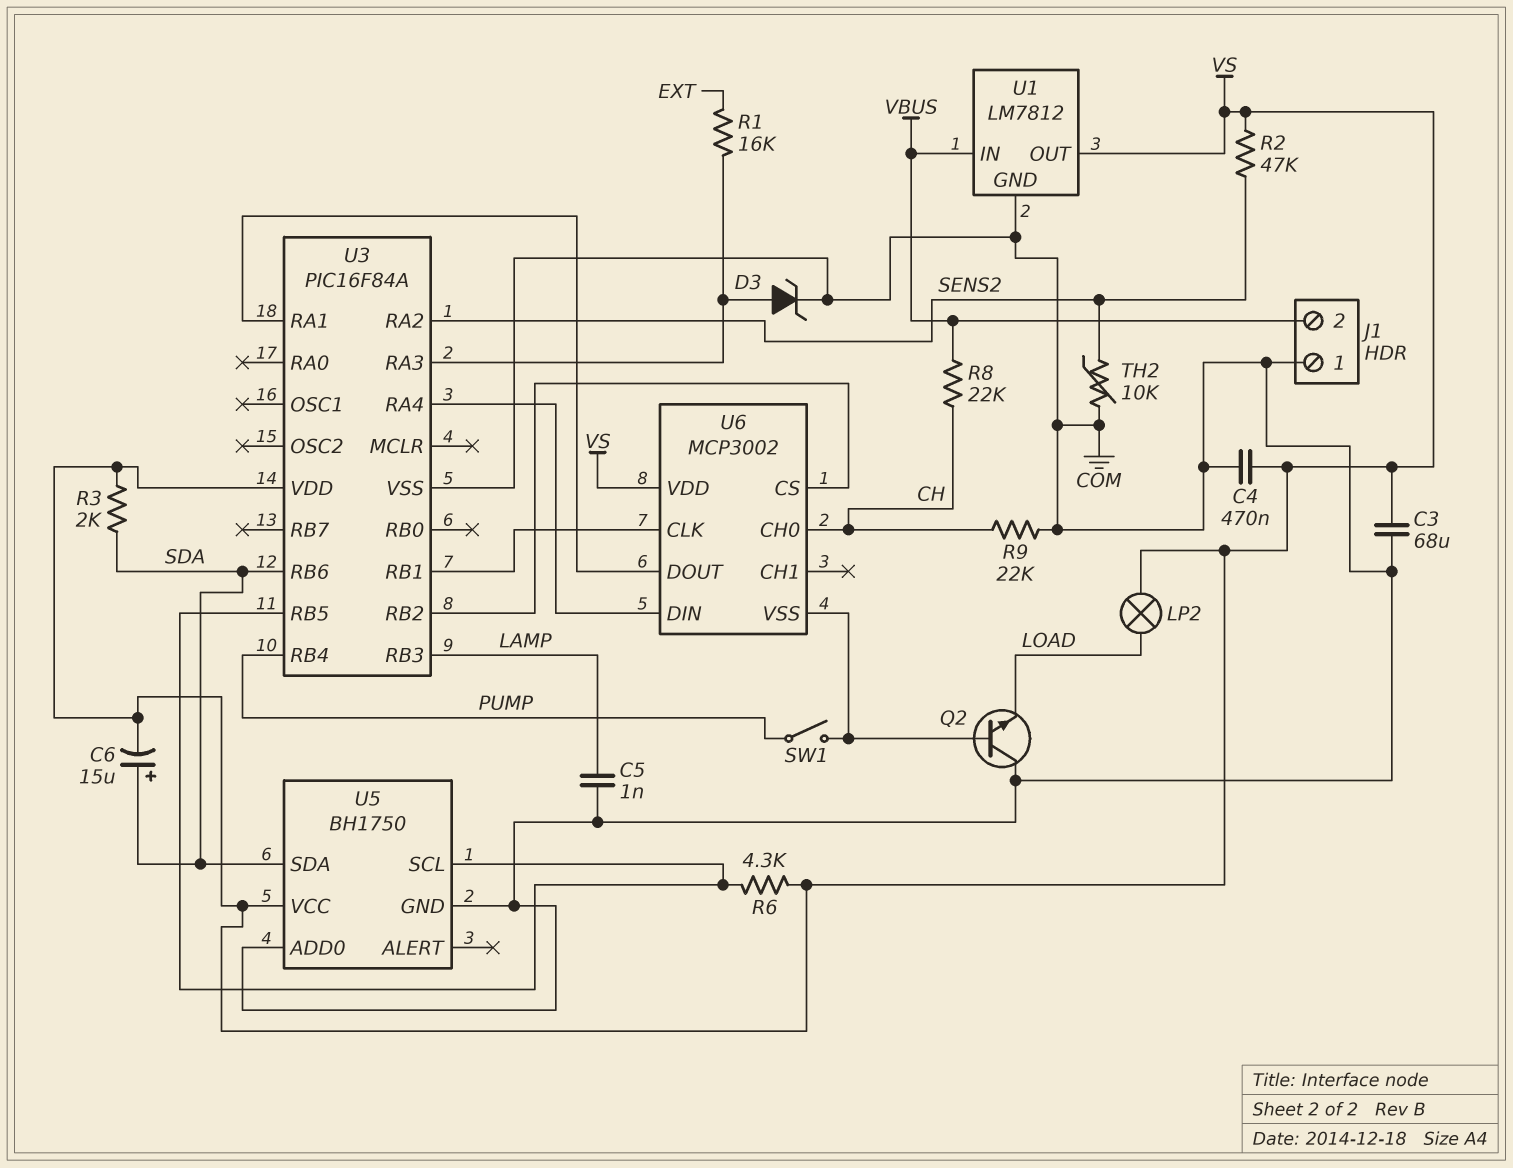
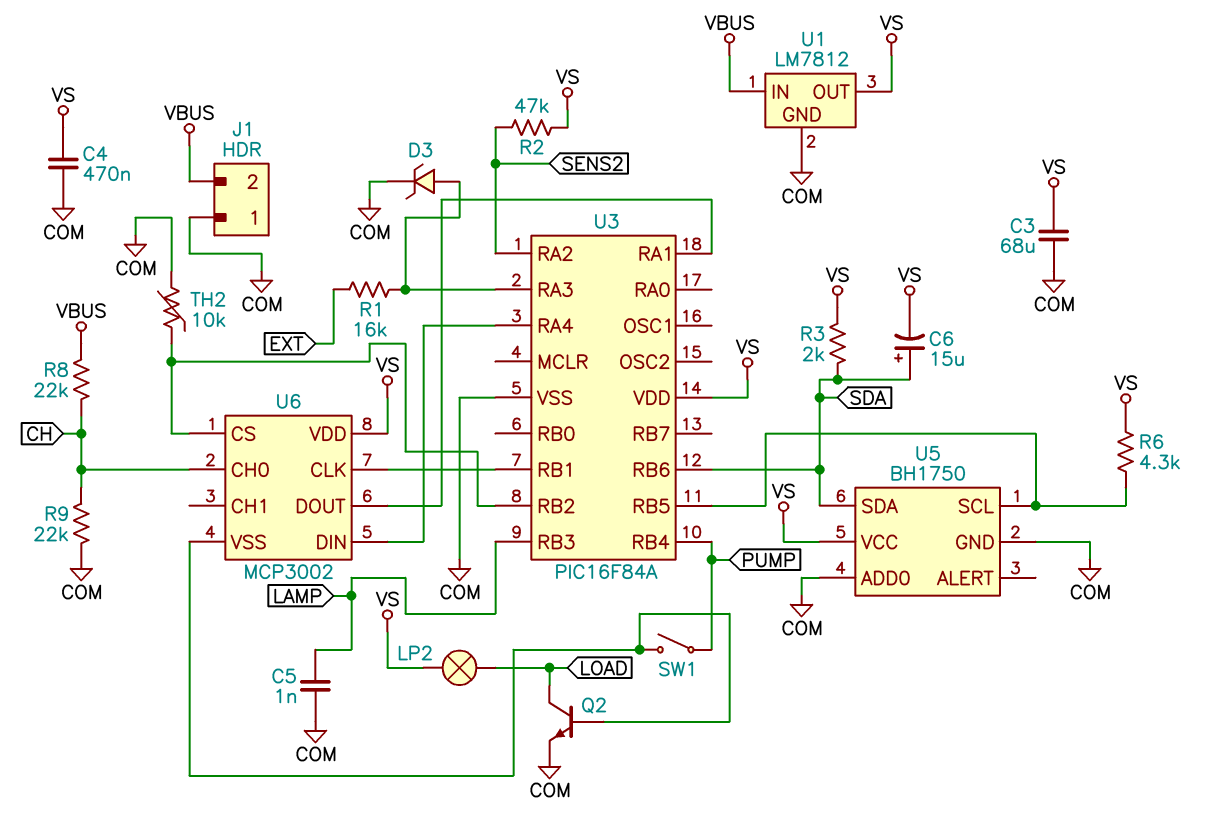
Q2: NPN (B U6/VSS, C COM, E LOAD) -> NPN (B U6/VSS, C LOAD, E COM)
TH2: 10k (COM, SENS2) -> 10k (COM, U3/RB2)

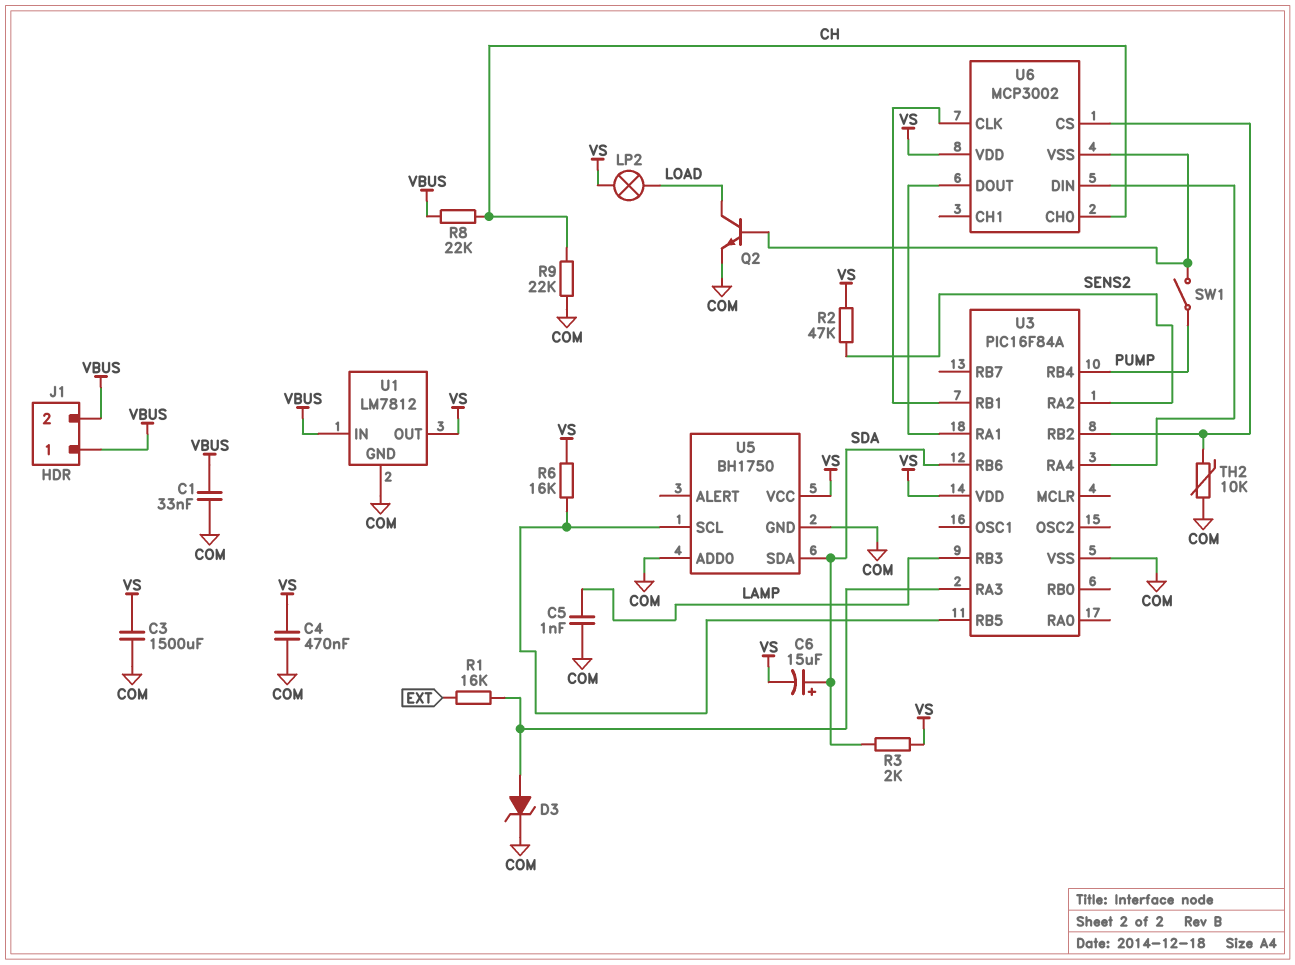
C1: none -> 33nF (COM, VBUS)
C3: 68uF (COM, VS) -> 1500uF (COM, VS)
J1 pin 1: COM -> VBUS
R6: 4.3k (U3/RB5, VS) -> 16k (U3/RB5, VS)

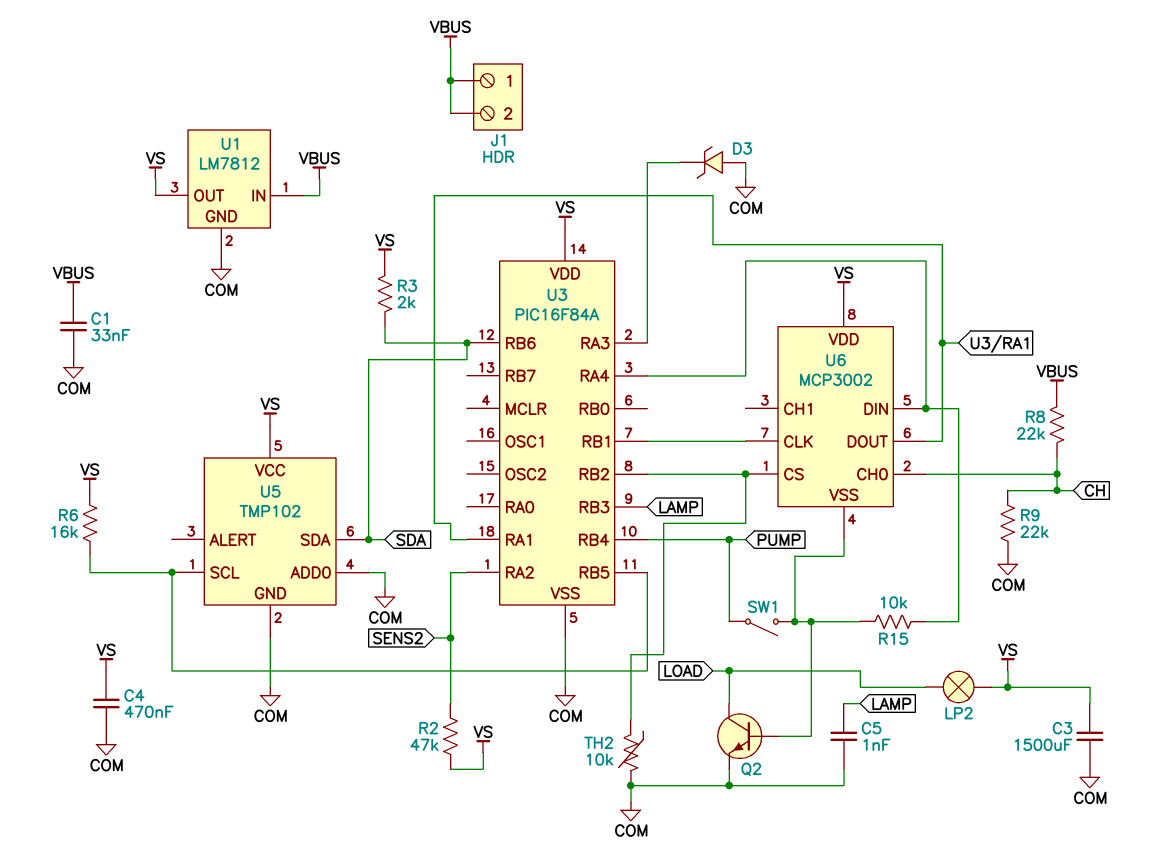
C6: 15uF (plus SDA, minus VS) -> none
D3: zener (A U3/RA3, K COM) -> zener (A COM, K U3/RA3)
R1: 16k (EXT, U3/RA3) -> none
R15: none -> 10k (U3/RA4, U6/VSS)
U5: BH1750 -> TMP102

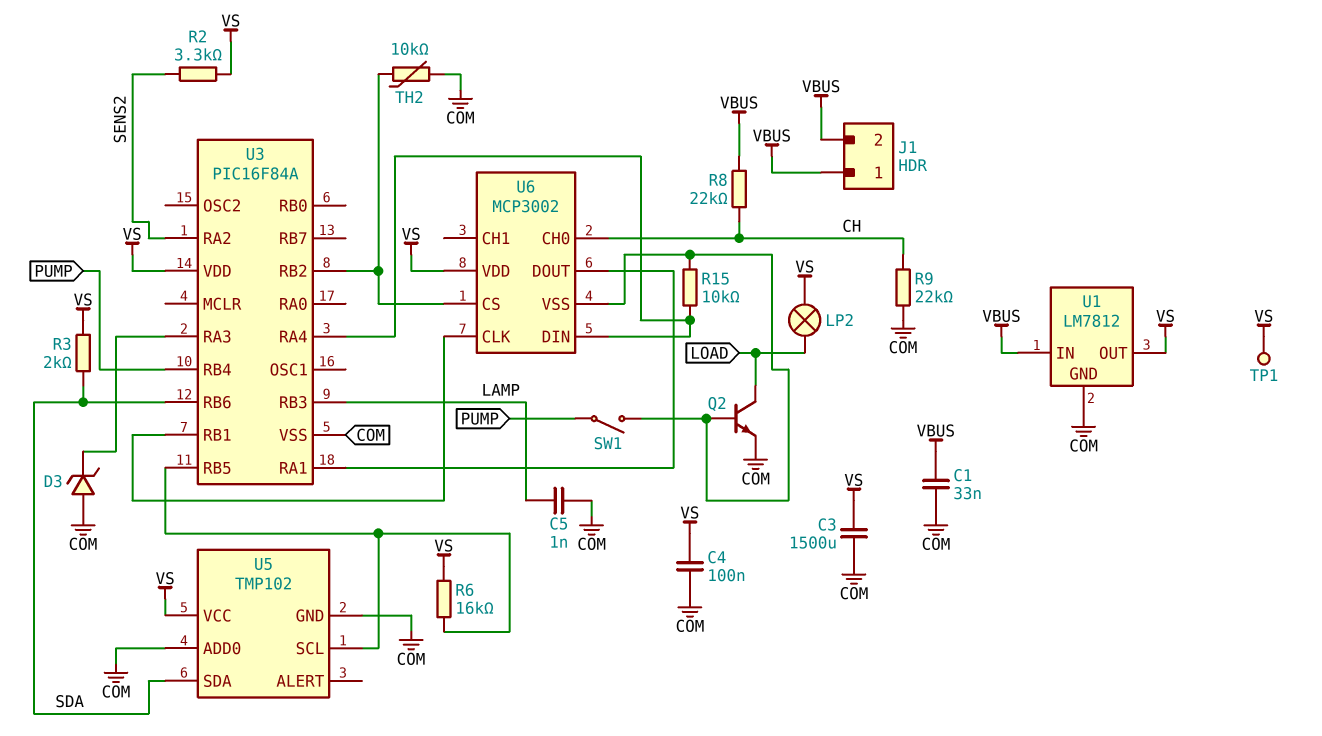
C4: 470nF (COM, VS) -> 100nF (COM, VS)
R2: 47k (SENS2, VS) -> 3.3k (SENS2, VS)
TP1: none -> test point (VS)

